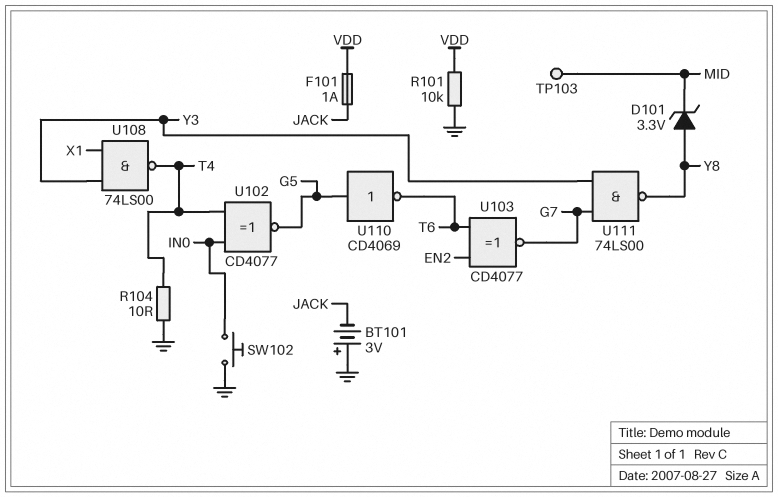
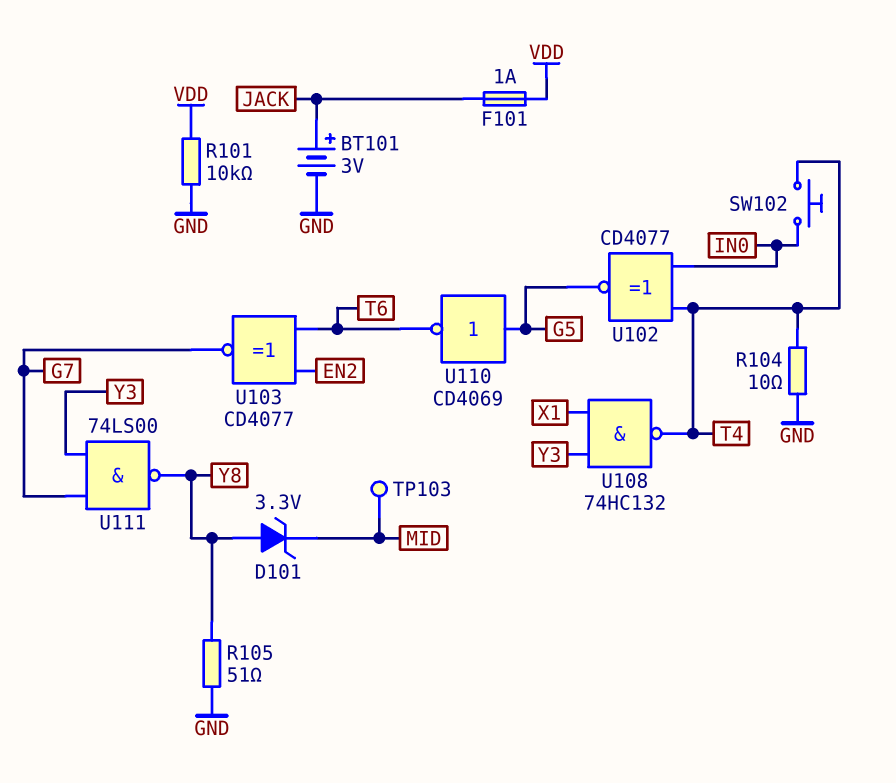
BT101: 3V (plus GND, minus JACK) -> 3V (plus JACK, minus GND)
R105: none -> 51 (GND, Y8)
SW102: button (GND, IN0) -> button (IN0, T4)
U108: NAND 74LS00 (in X1, in Y3, out T4) -> NAND 74HC132 (in X1, in Y3, out T4)

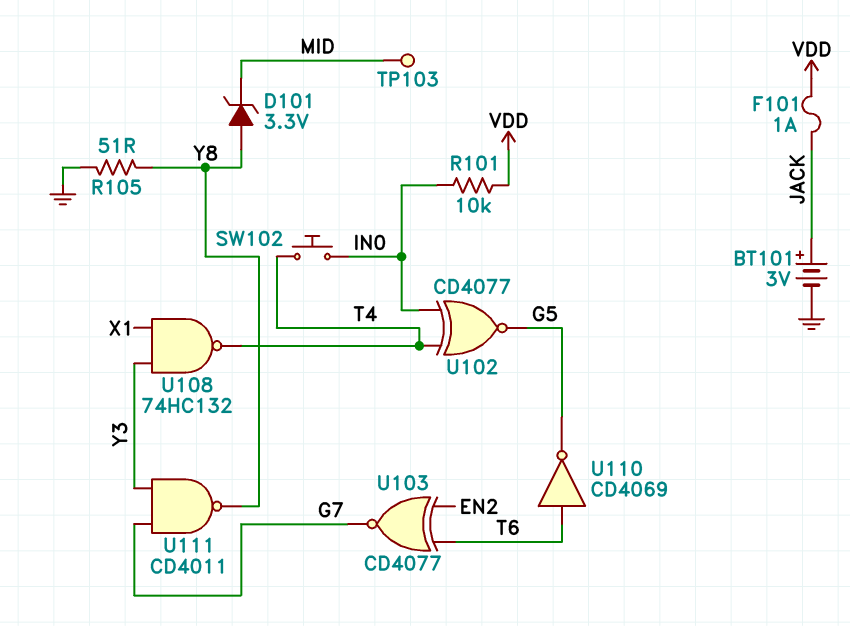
R101: 10k (GND, VDD) -> 10k (IN0, VDD)
R104: 10 (GND, T4) -> none
U110: NOT CD4069 (in G5, out T6) -> NOT CD4069 (in T6, out G5)
U111: NAND 74LS00 (in G7, in Y3, out Y8) -> NAND CD4011 (in G7, in Y3, out Y8)

